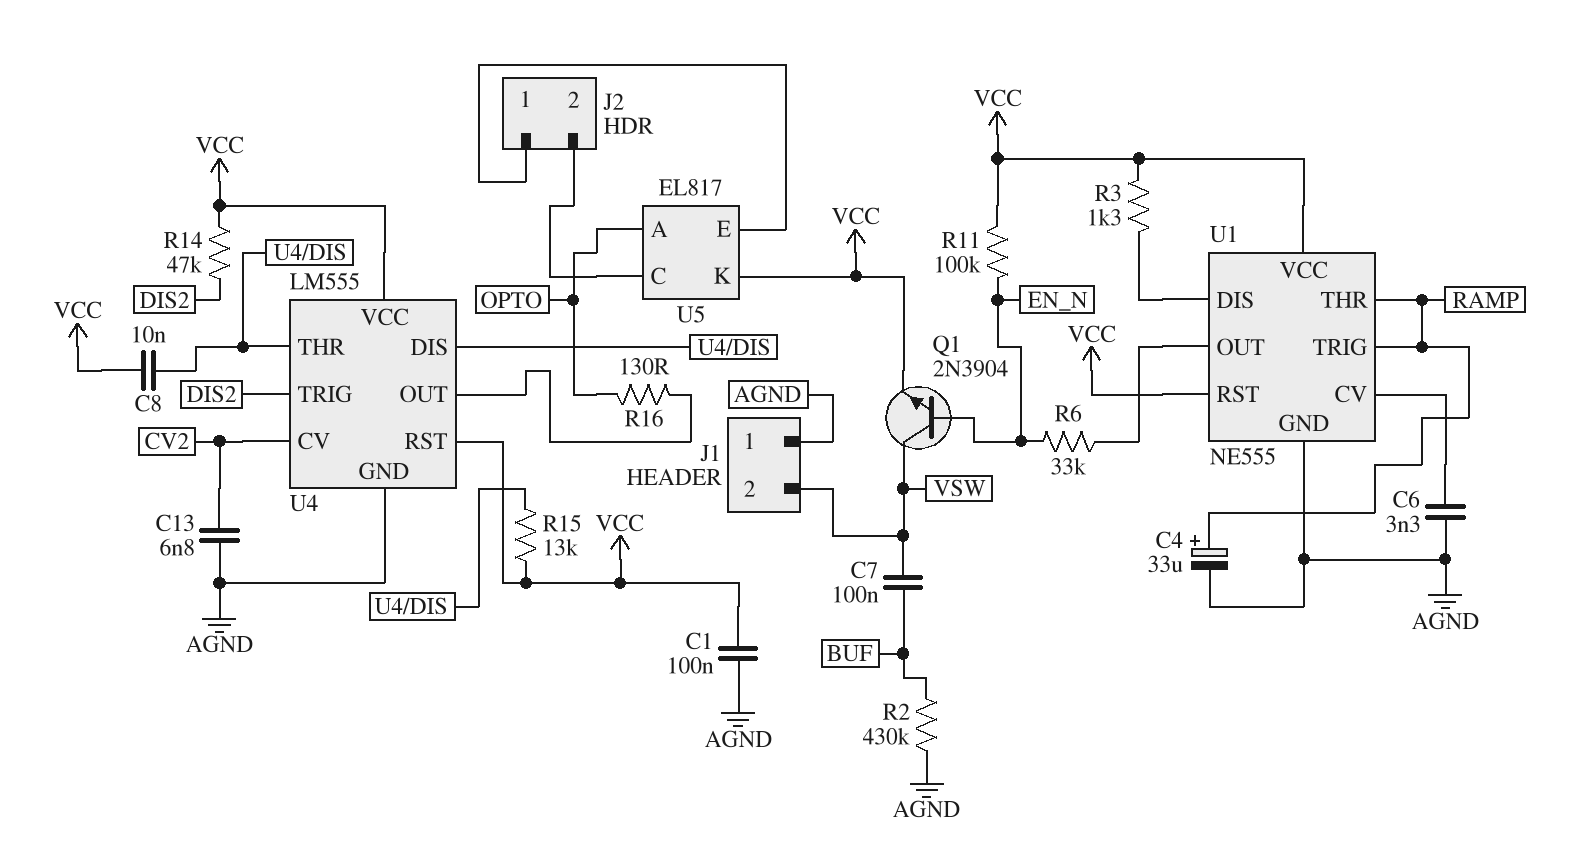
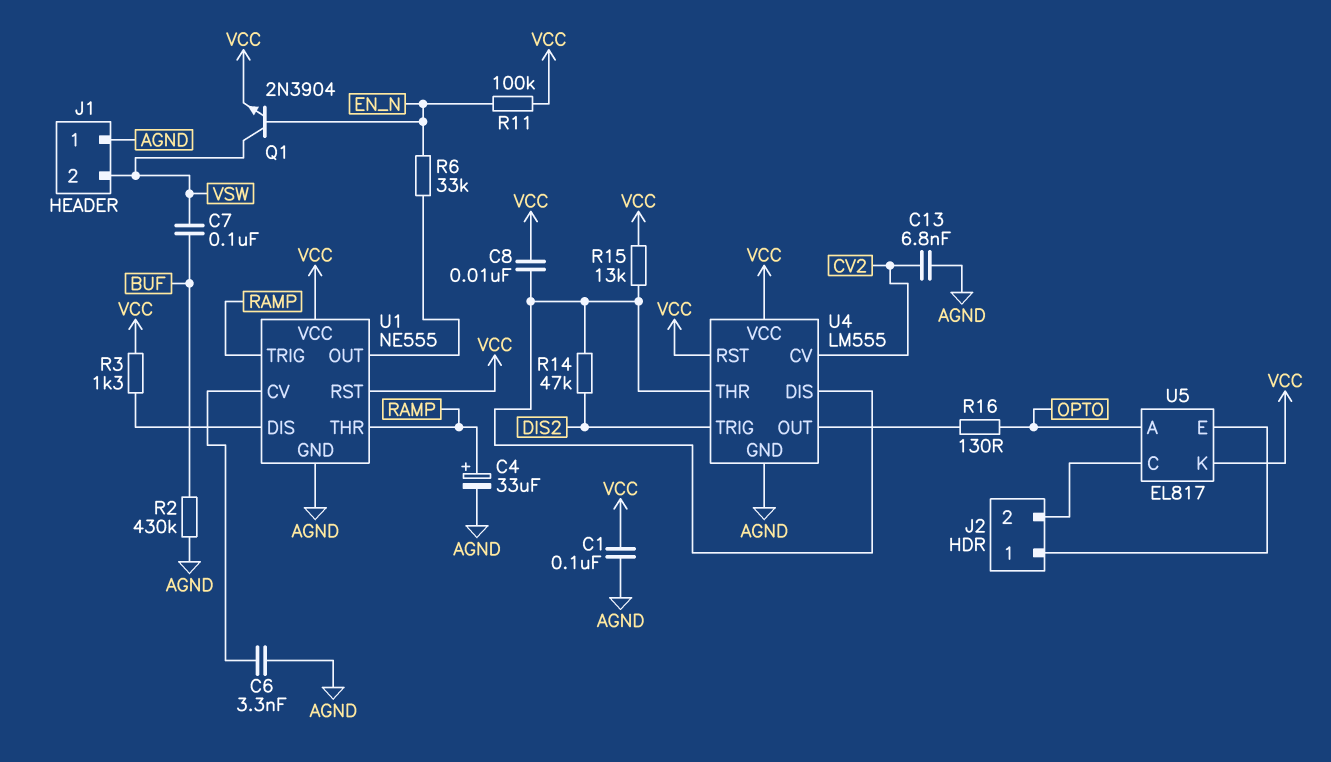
R14: 47k (DIS2, VCC) -> 47k (DIS2, U4/DIS)

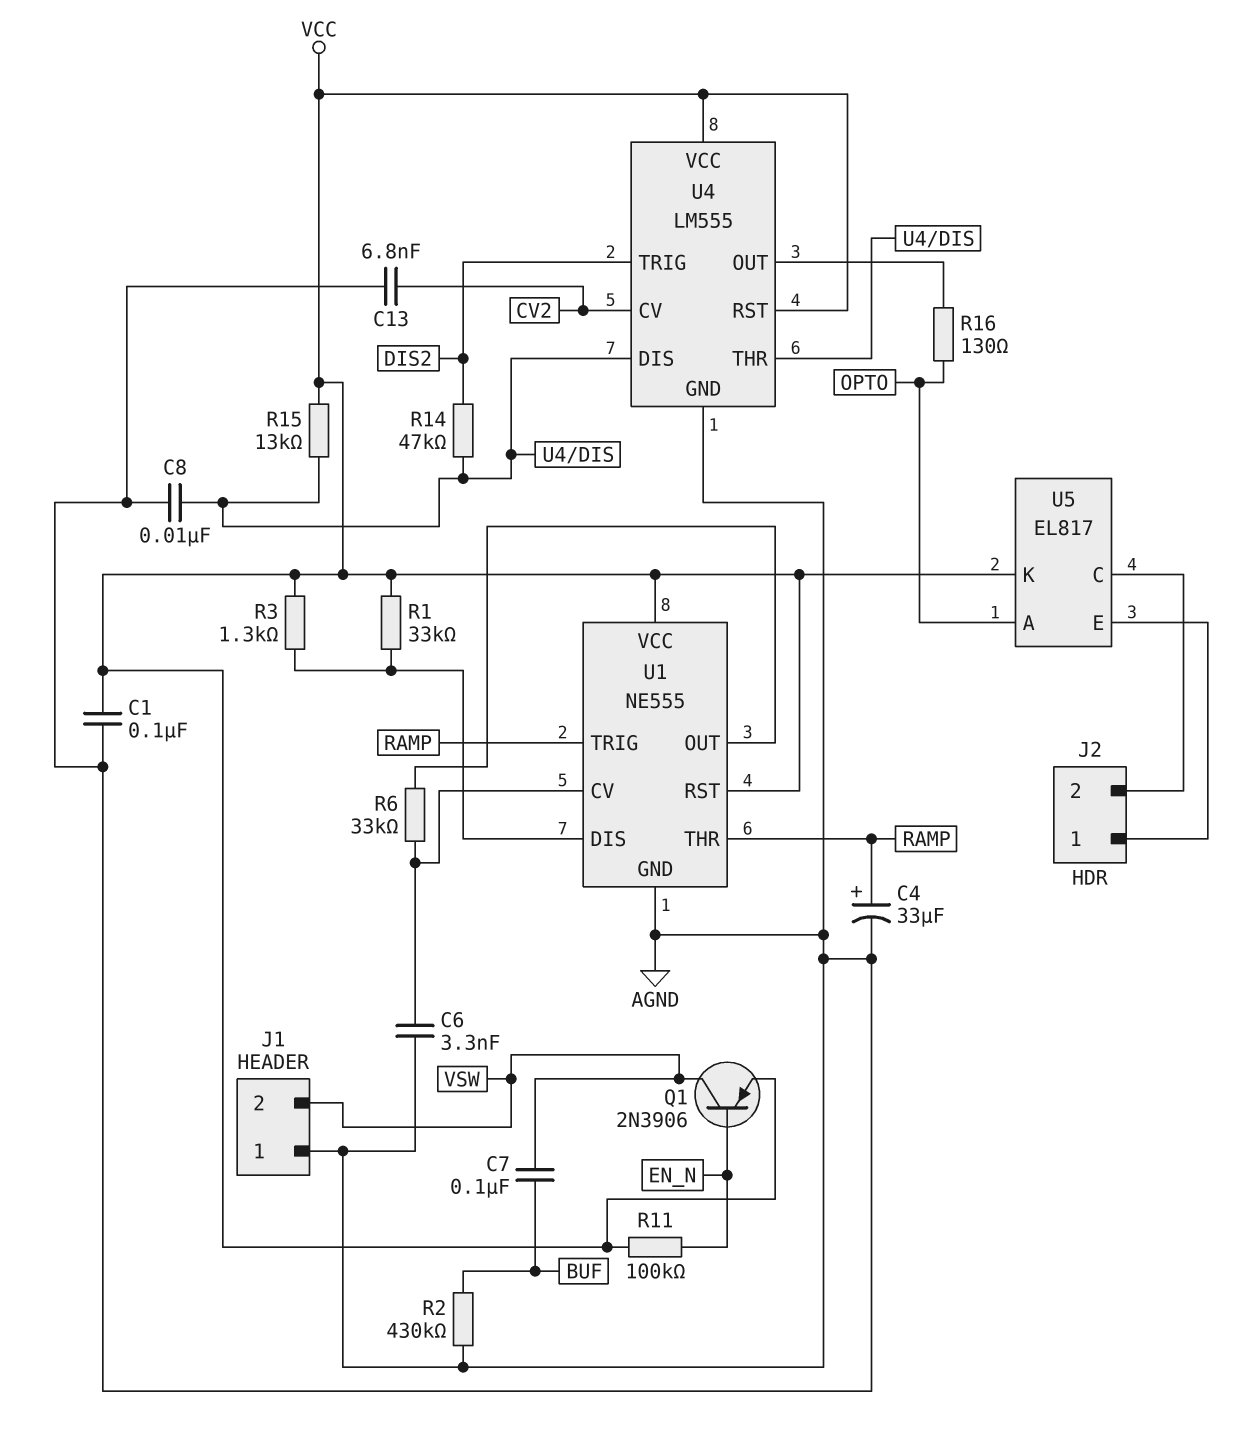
C8: 10nF (U4/DIS, VCC) -> 10nF (AGND, U4/DIS)
Q1: NPN 2N3904 (B EN_N, C VSW, E VCC) -> PNP 2N3906 (B EN_N, C VSW, E VCC)
R1: none -> 33k (U1/DIS, VCC)
R6: 33k (EN_N, U1/OUT) -> 33k (U1/CV, U1/OUT)

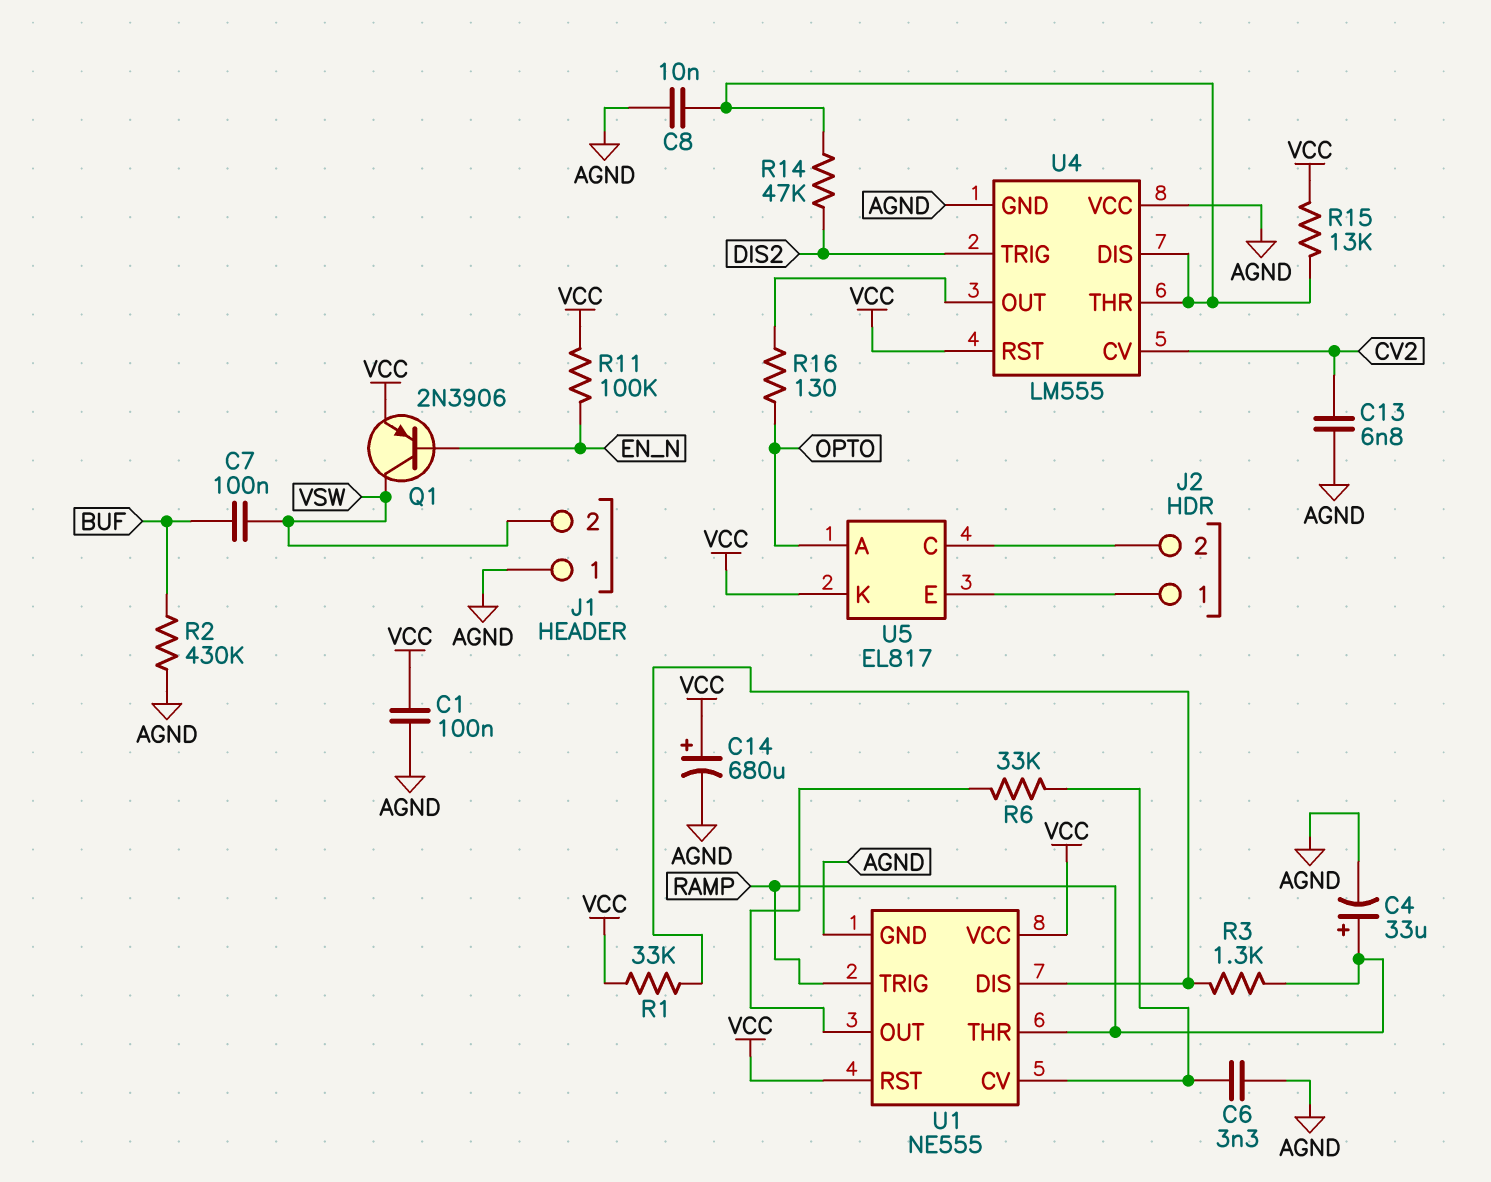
C14: none -> 680uF (plus VCC, minus AGND)
R3: 1.3k (U1/DIS, VCC) -> 1.3k (RAMP, U1/DIS)
U4 pin VCC: VCC -> AGND

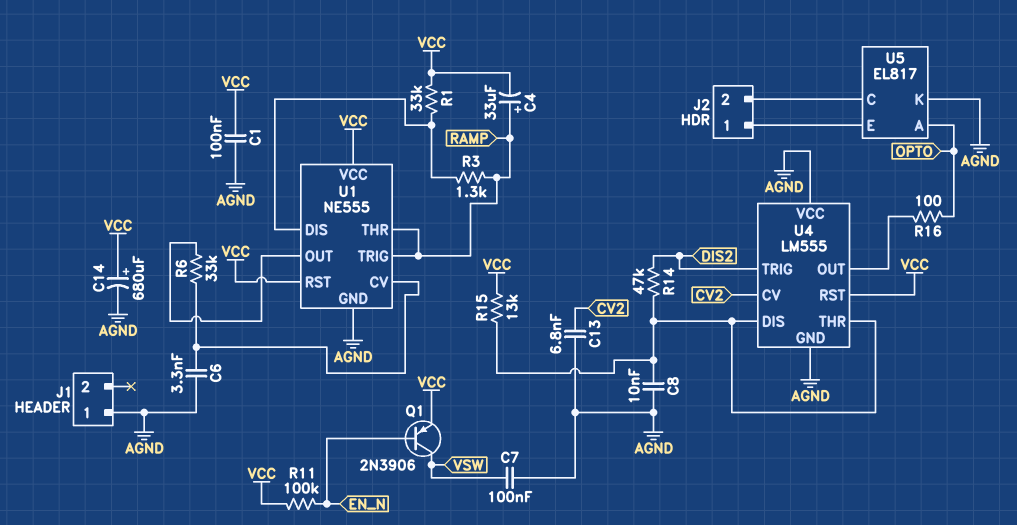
C4: 33uF (plus RAMP, minus AGND) -> 33uF (plus RAMP, minus VCC)
C7: 100nF (BUF, VSW) -> 100nF (AGND, VSW)
J1 pin 2: VSW -> none
R2: 430k (AGND, BUF) -> none
R16: 130 (OPTO, U4/OUT) -> 100 (OPTO, U4/OUT)
U5 pin K: VCC -> AGND

